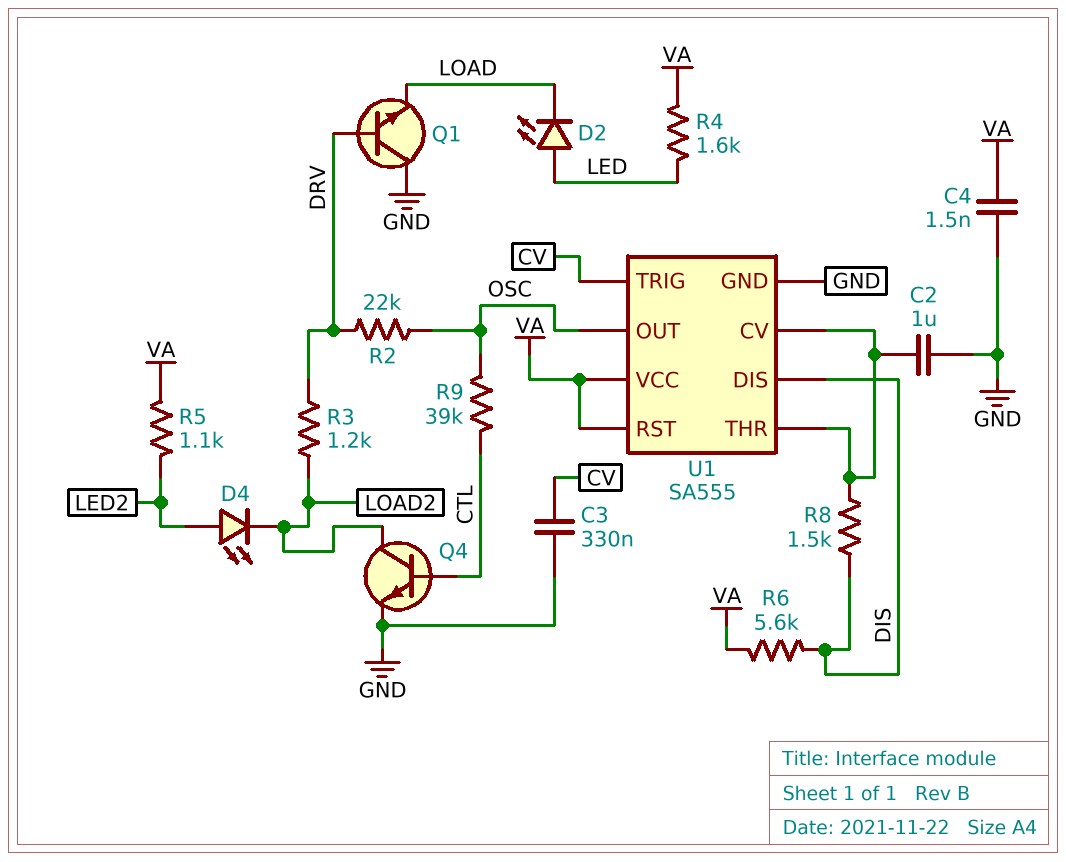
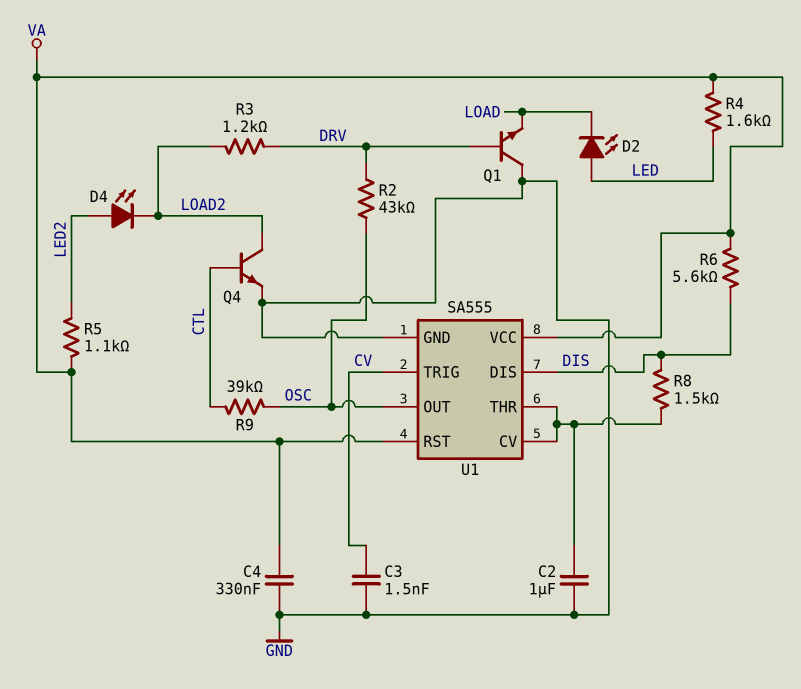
C3: 330nF (CV, GND) -> 1.5nF (CV, GND)
C4: 1.5nF (GND, VA) -> 330nF (GND, VA)
R2: 22k (DRV, OSC) -> 43k (DRV, OSC)

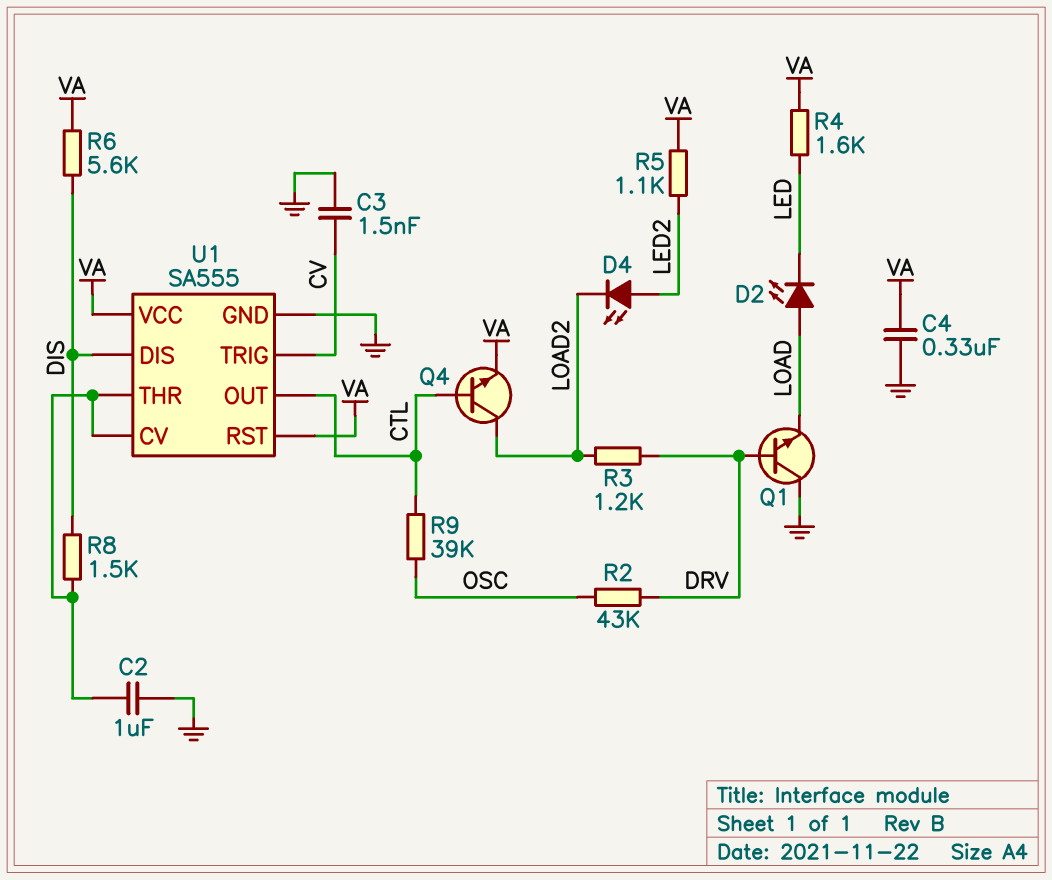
D2: LED (A LED, K LOAD) -> LED (A LOAD, K LED)
Q4: NPN (B CTL, C LOAD2, E GND) -> NPN (B CTL, C LOAD2, E VA)
U1 pin OUT: OSC -> CTL

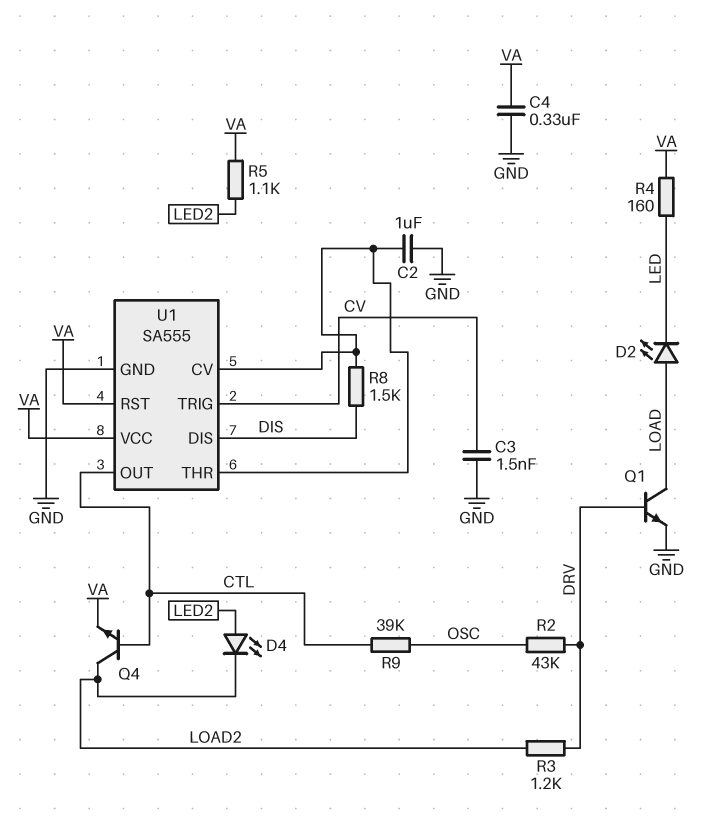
Q1: NPN (B DRV, C GND, E LOAD) -> NPN (B DRV, C LOAD, E GND)
R4: 1.6k (LED, VA) -> 160 (LED, VA)
R6: 5.6k (DIS, VA) -> none

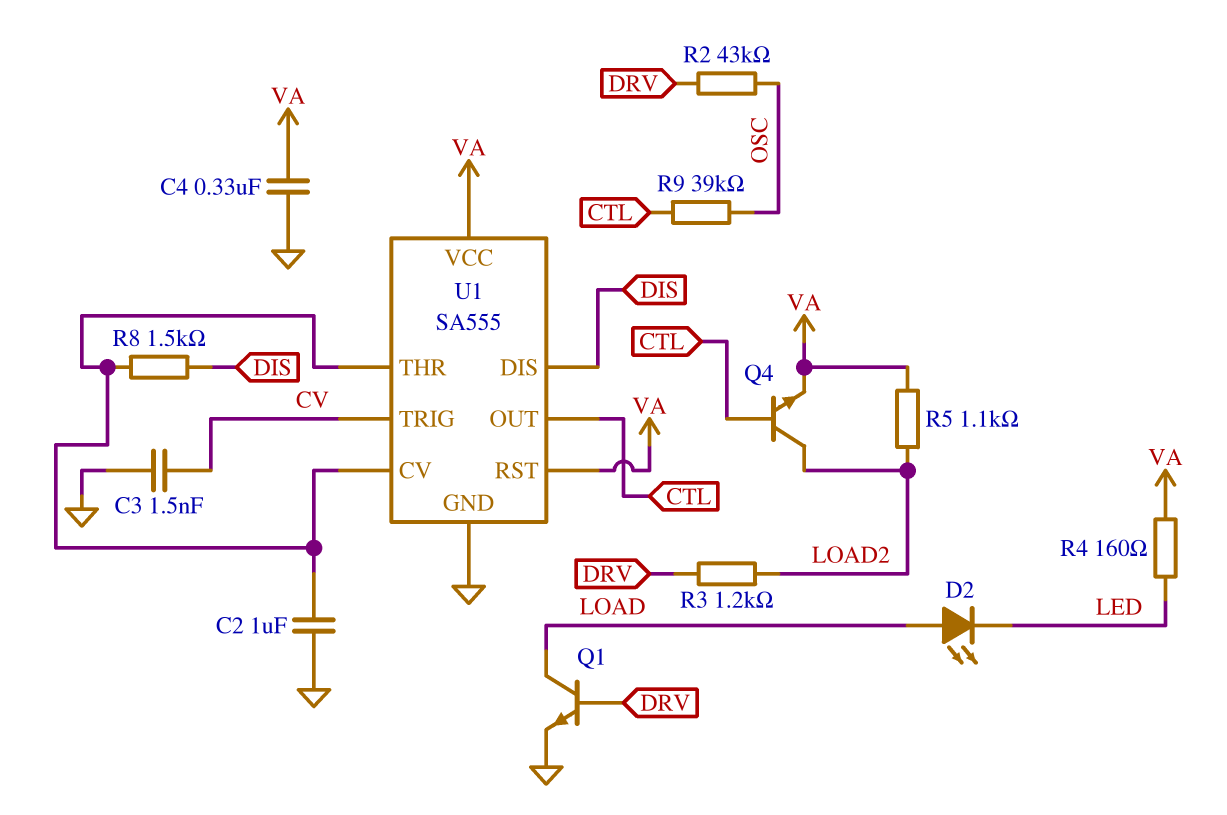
D4: LED (A LED2, K LOAD2) -> none
R5: 1.1k (LED2, VA) -> 1.1k (LOAD2, VA)

